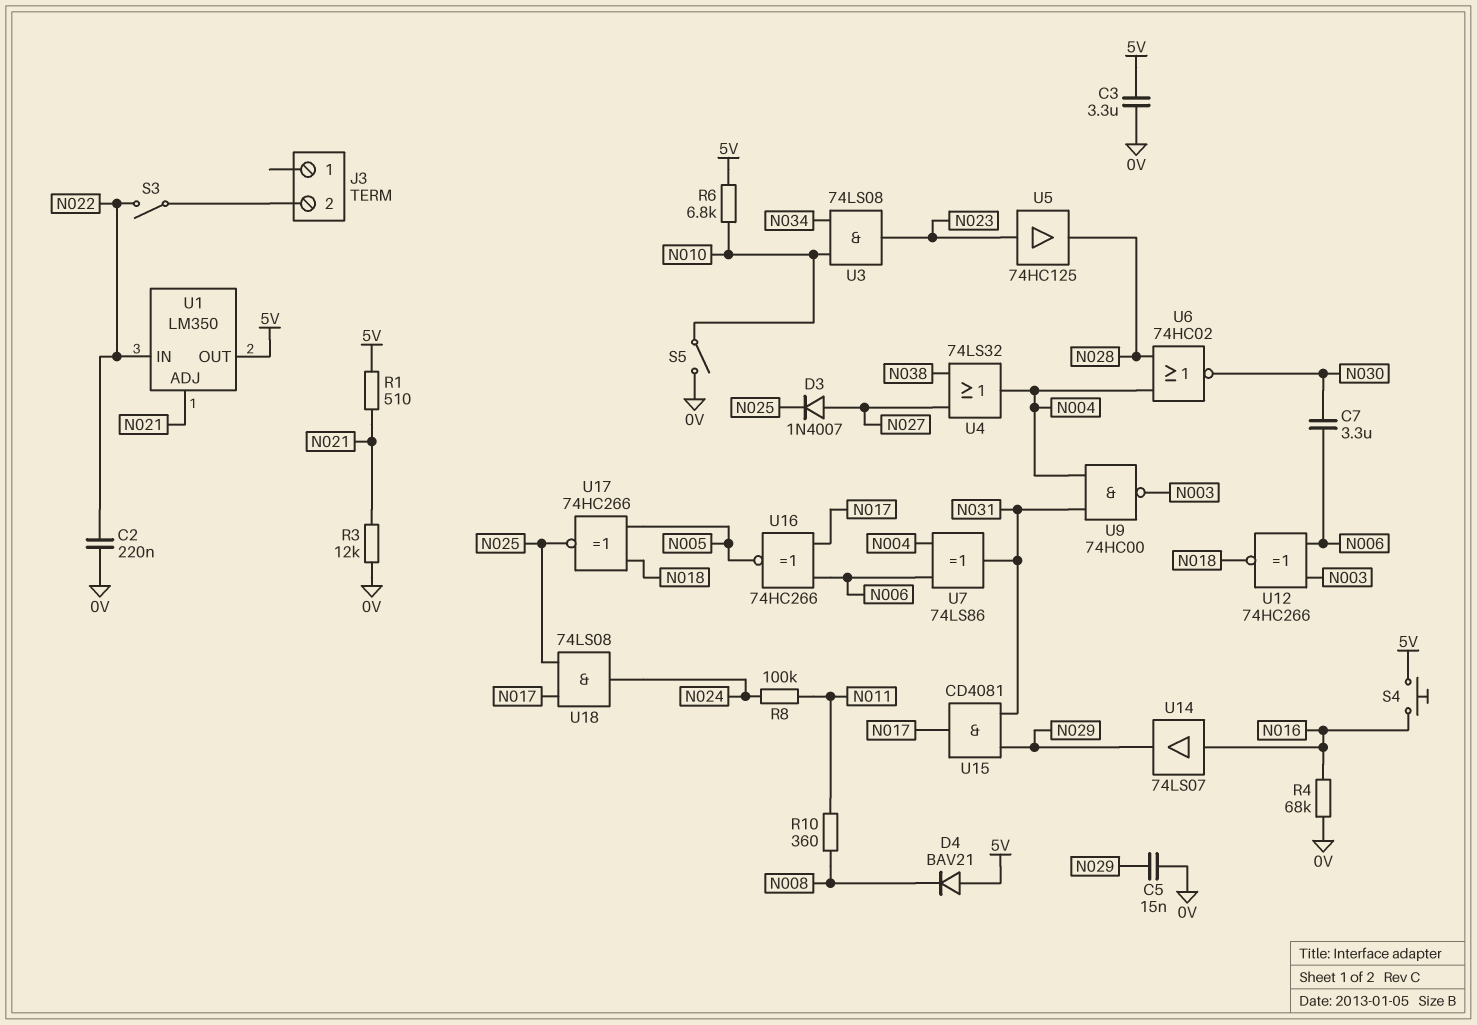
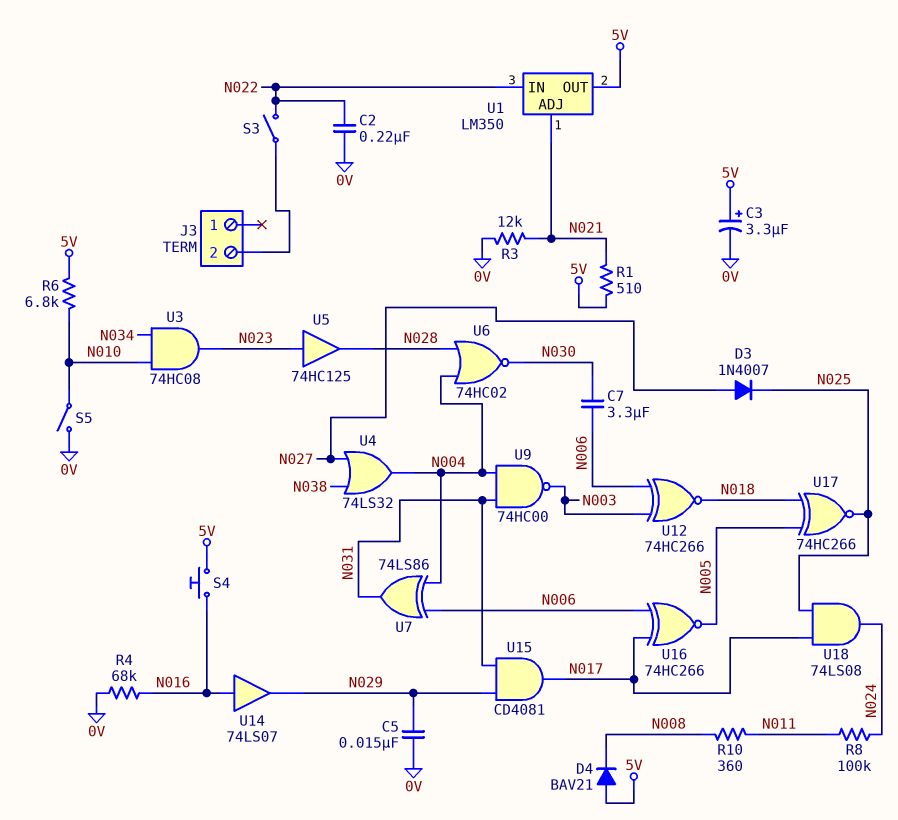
C3: 3.3uF (0V, 5V) -> 3.3uF (plus 5V, minus 0V)
U3: AND 74LS08 (in N010, in N034, out N023) -> AND 74HC08 (in N010, in N034, out N023)

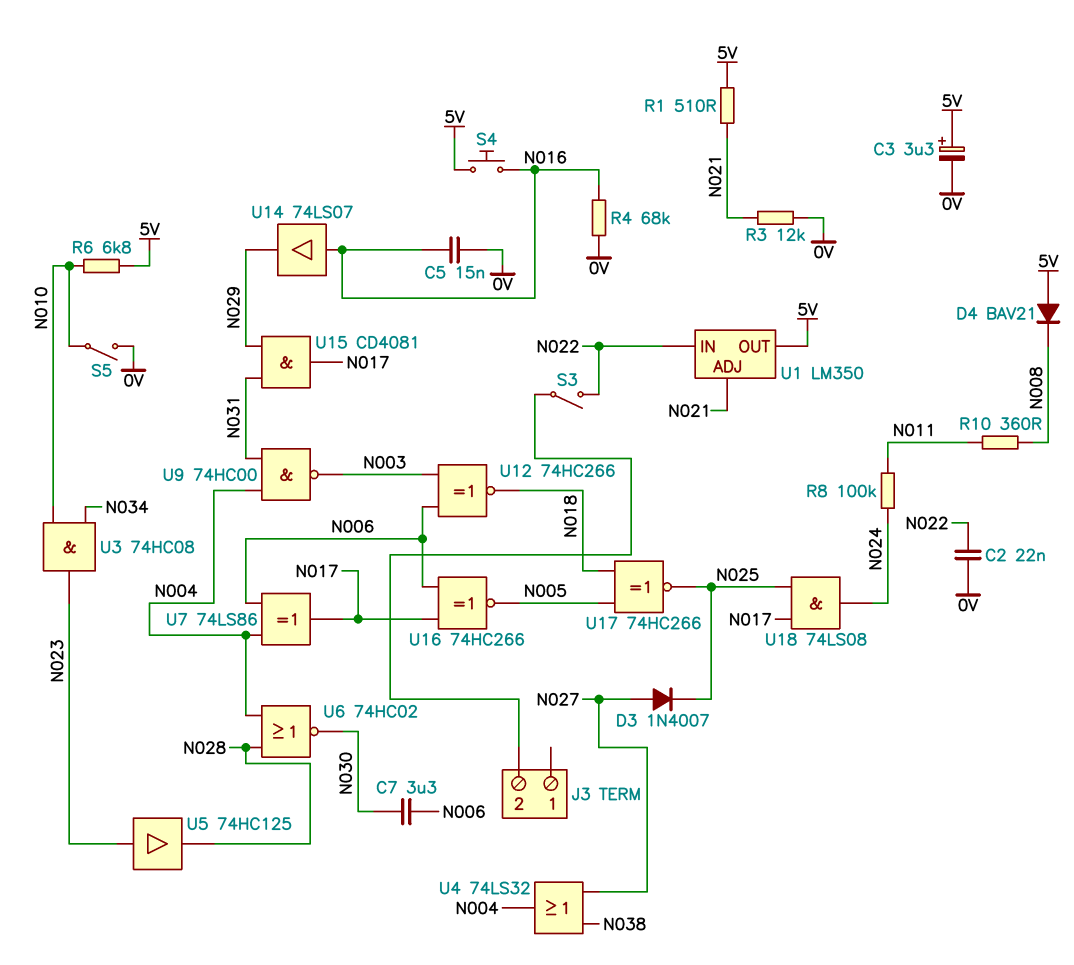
C2: 220nF (0V, N022) -> 22nF (0V, N022)
C5: 15nF (0V, N029) -> 15nF (0V, N016)
U7: XOR 74LS86 (in N004, in N006, out N031) -> XOR 74LS86 (in N004, in N006, out N017)

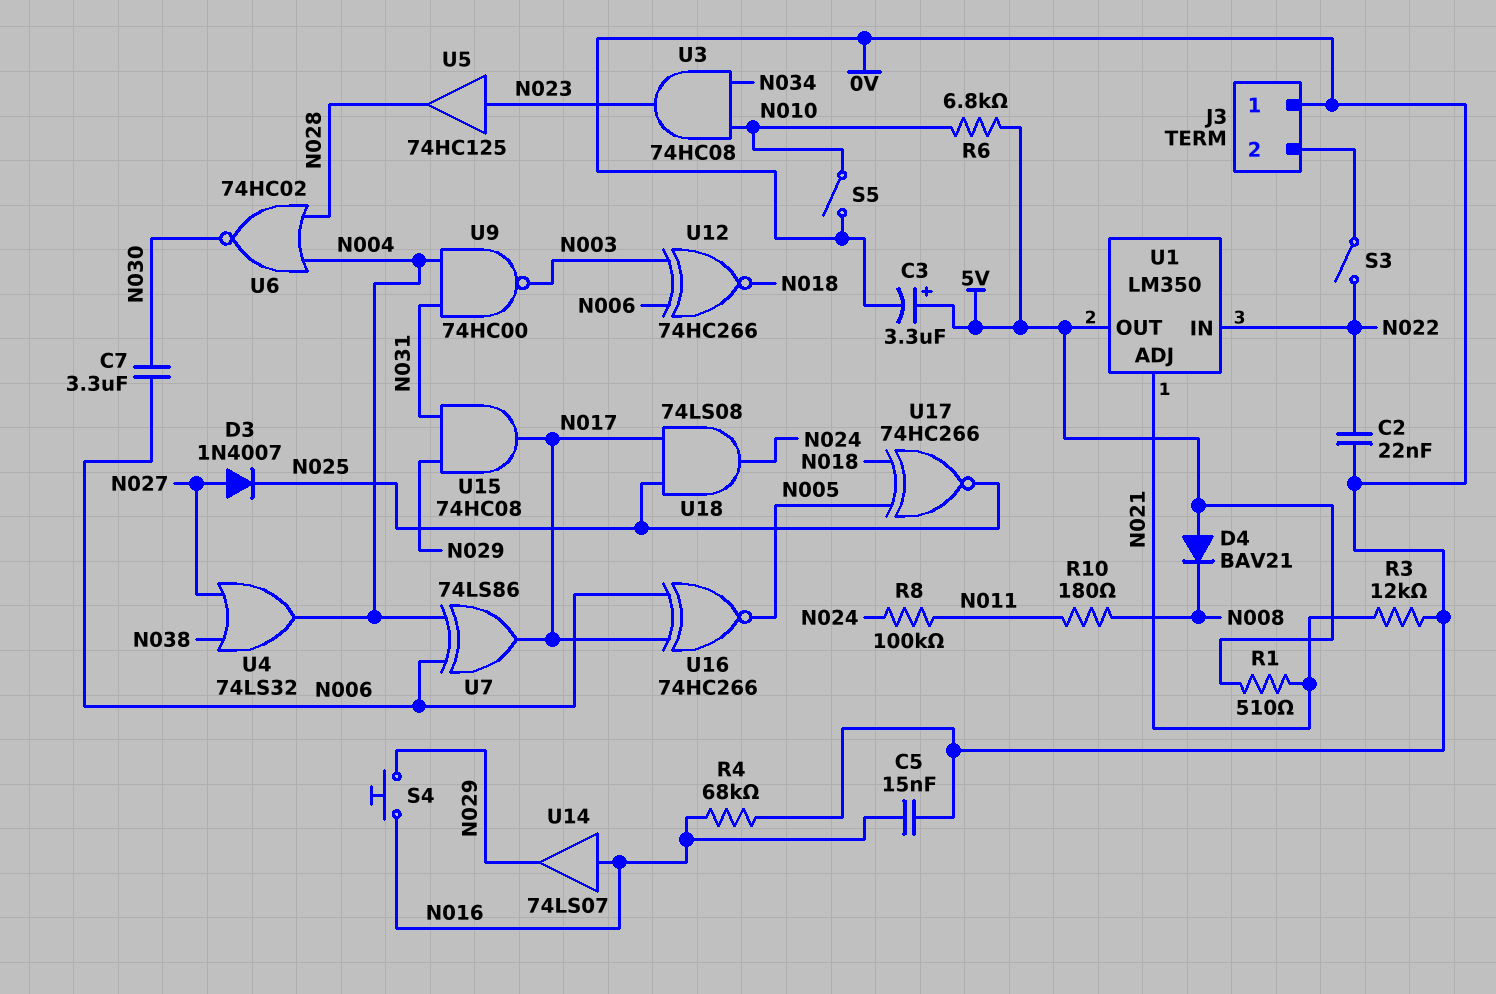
J3 pin 1: none -> 0V
R10: 360 (N008, N011) -> 180 (N008, N011)
S4: button (5V, N016) -> button (N016, N029)
U15: AND CD4081 (in N029, in N031, out N017) -> AND 74HC08 (in N029, in N031, out N017)

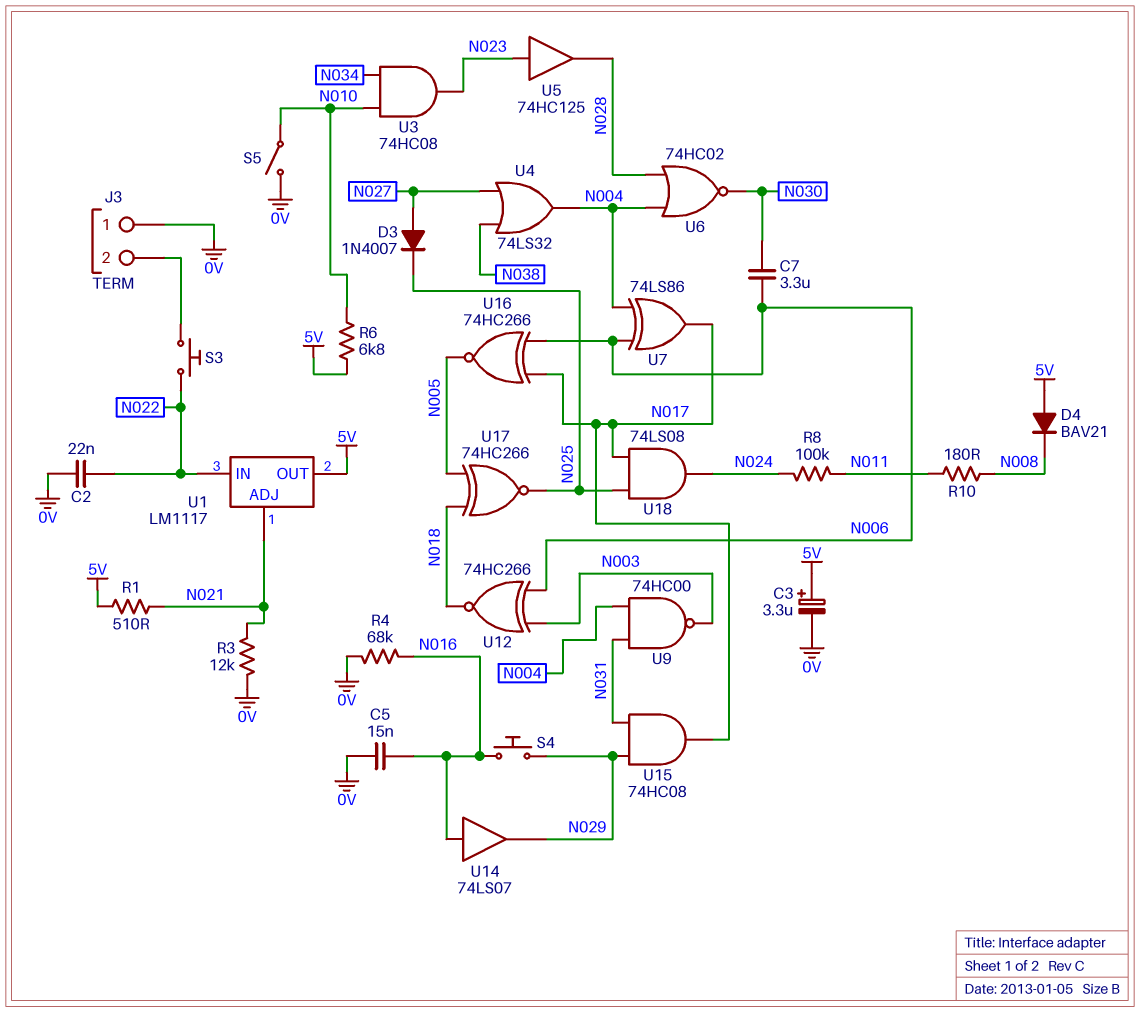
S3: switch (J3/2, N022) -> button (J3/2, N022)
U1: LM350 -> LM1117

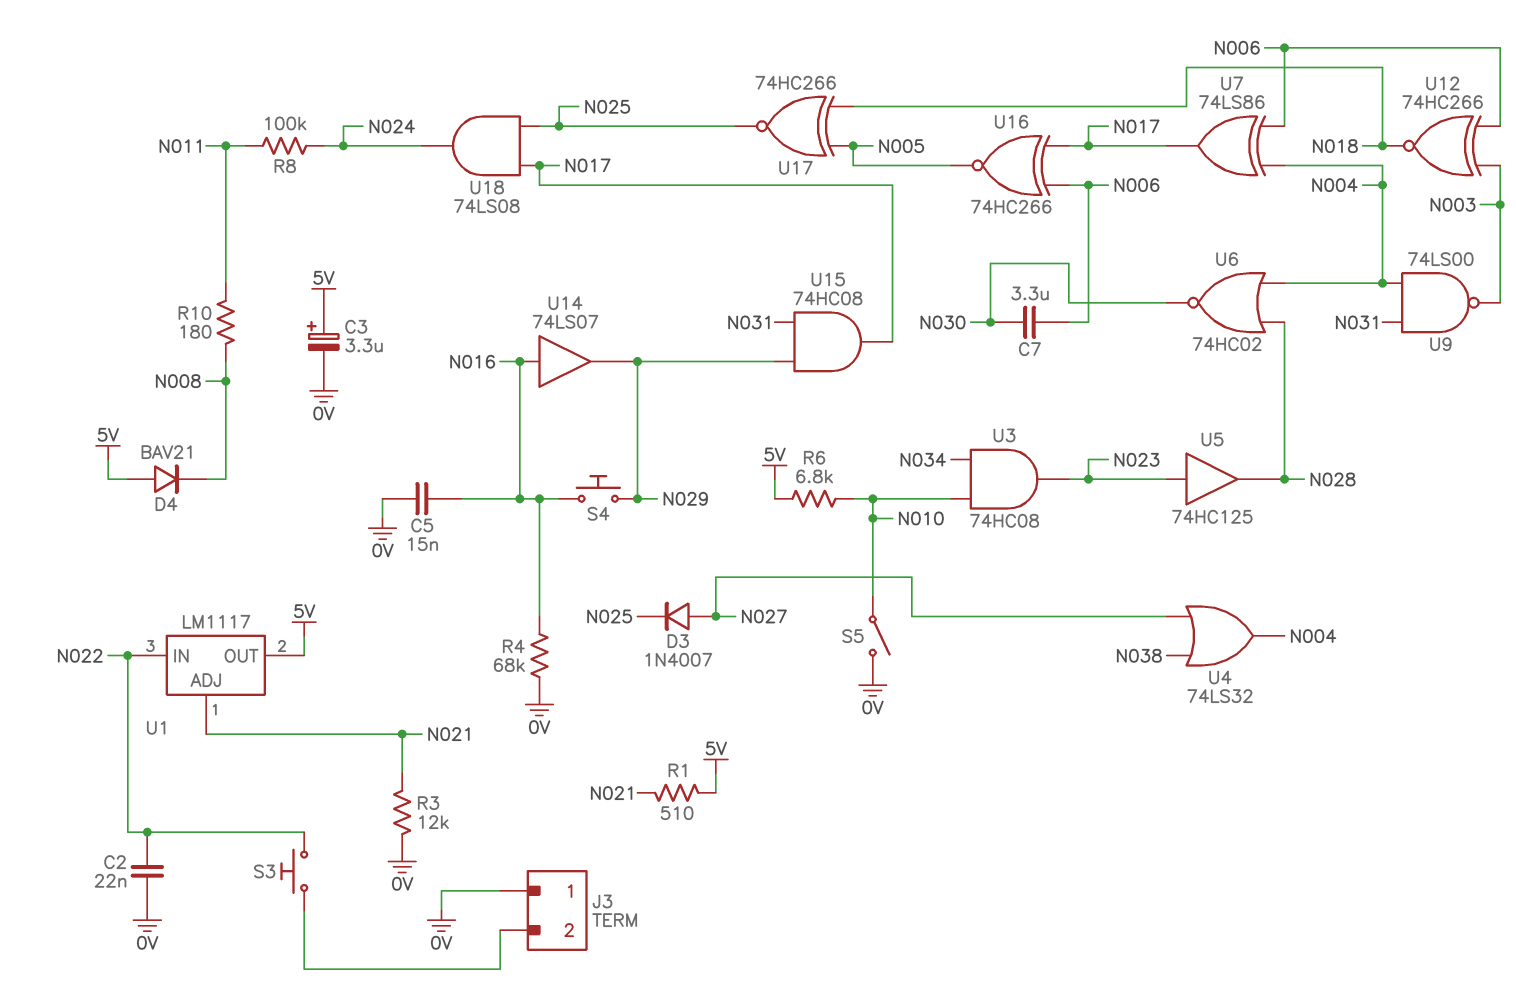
U9: NAND 74HC00 (in N004, in N031, out N003) -> NAND 74LS00 (in N004, in N031, out N003)

